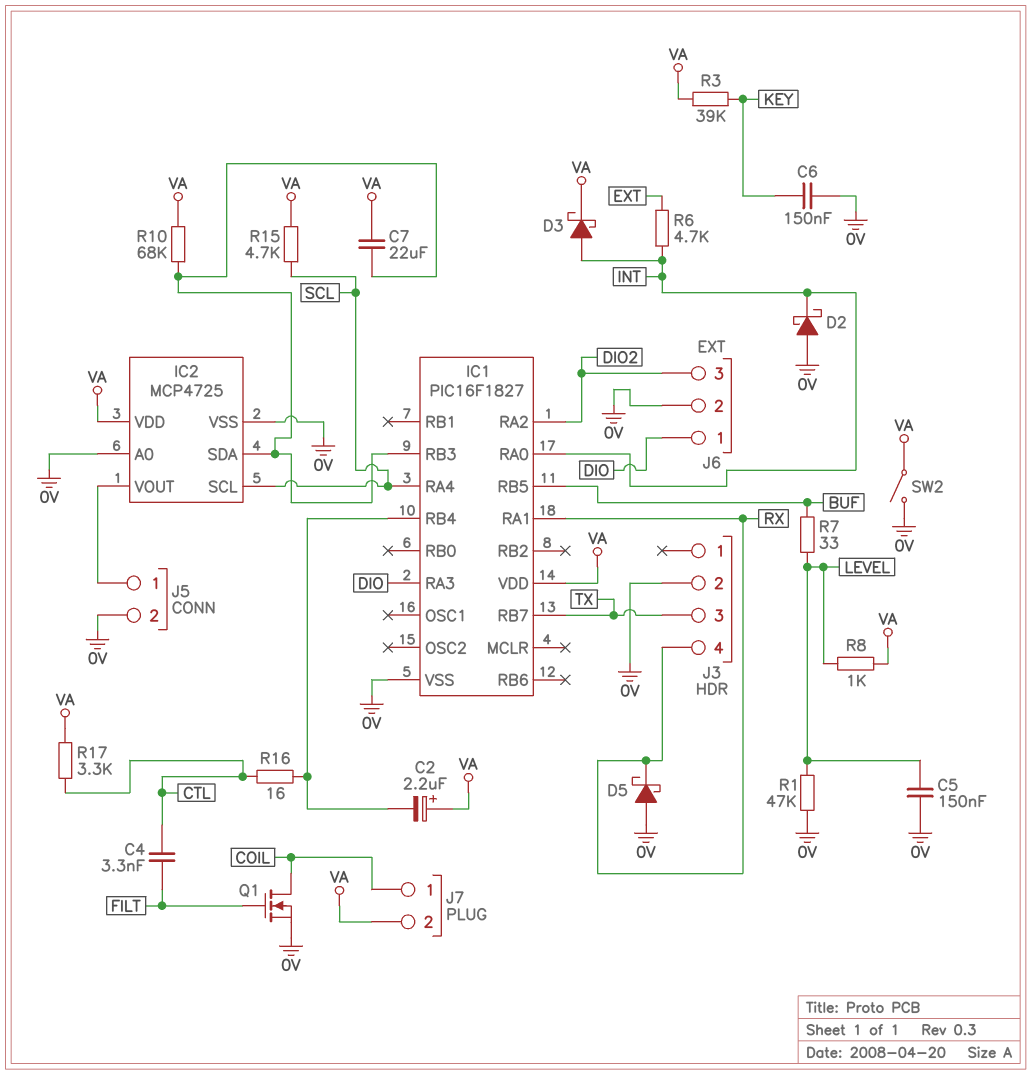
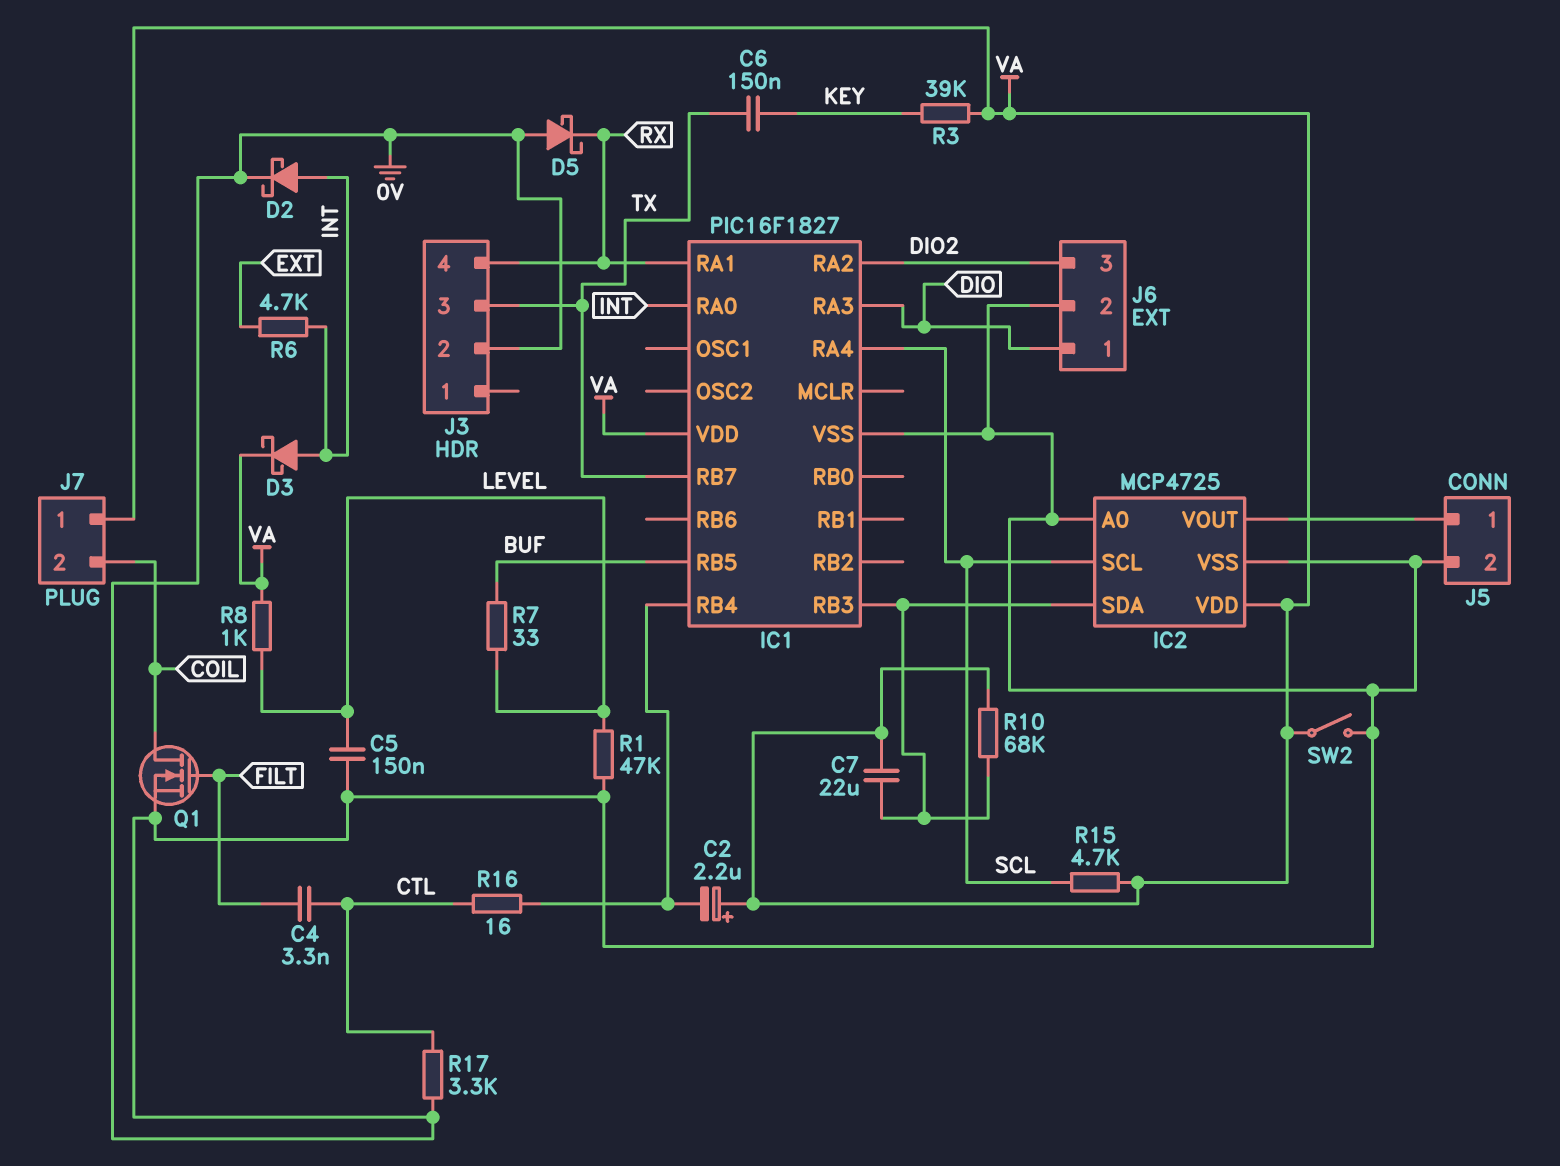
C6: 150nF (0V, KEY) -> 150nF (KEY, TX)
D2: schottky (A 0V, K INT) -> schottky (A INT, K 0V)
J7 pin 1: COIL -> VA
J7 pin 2: VA -> COIL
R17: 3.3k (CTL, VA) -> 3.3k (0V, CTL)

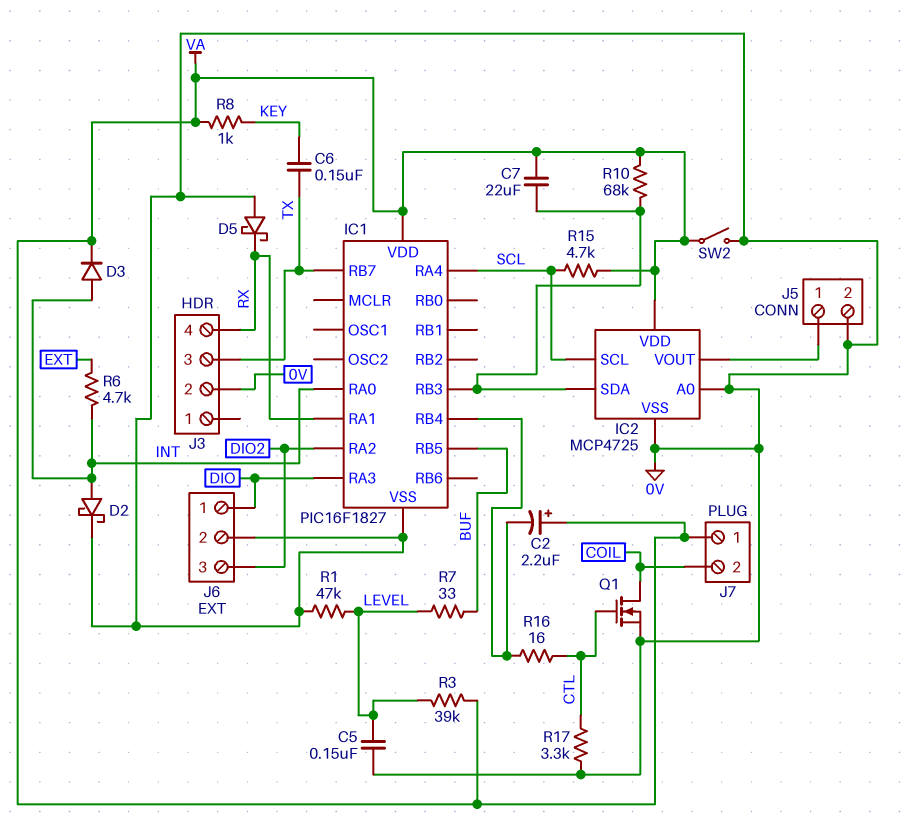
C4: 3.3nF (CTL, FILT) -> none
D3: schottky (A INT, K VA) -> diode (A INT, K VA)
Q1: NMOS (G FILT, D COIL, S 0V) -> NMOS (G CTL, D COIL, S 0V)
R3: 39k (KEY, VA) -> 39k (LEVEL, VA)
R8: 1k (LEVEL, VA) -> 1k (KEY, VA)

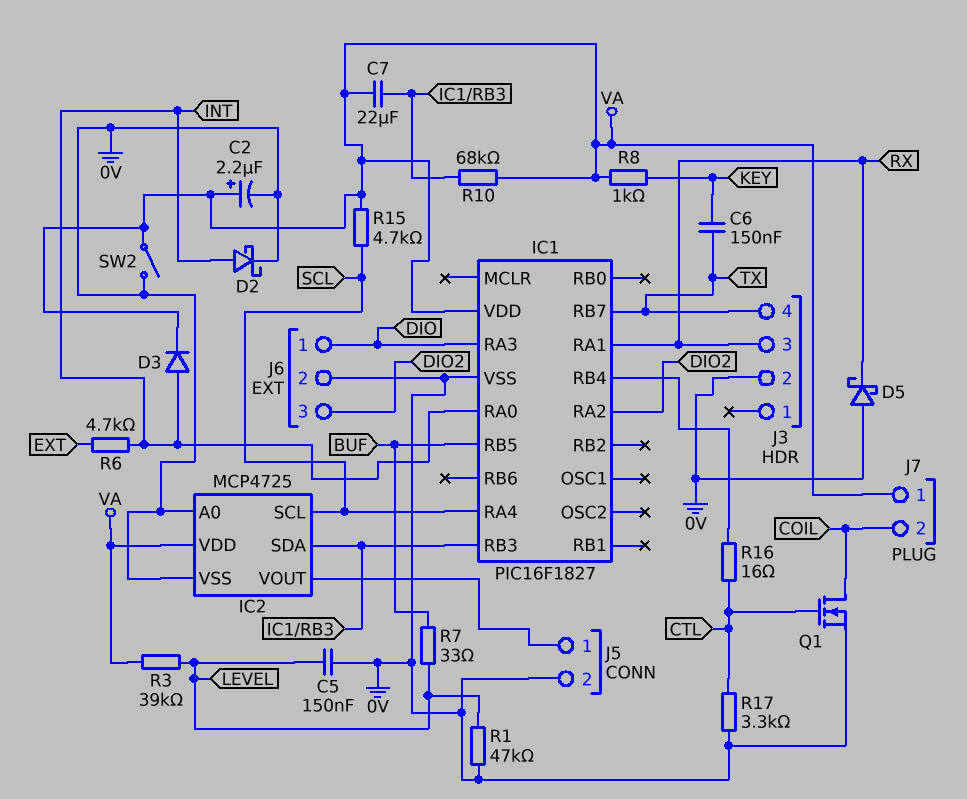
C2: 2.2uF (plus VA, minus IC1/RB4) -> 2.2uF (plus VA, minus 0V)
J3 pin 3: TX -> RX
J3 pin 4: RX -> TX

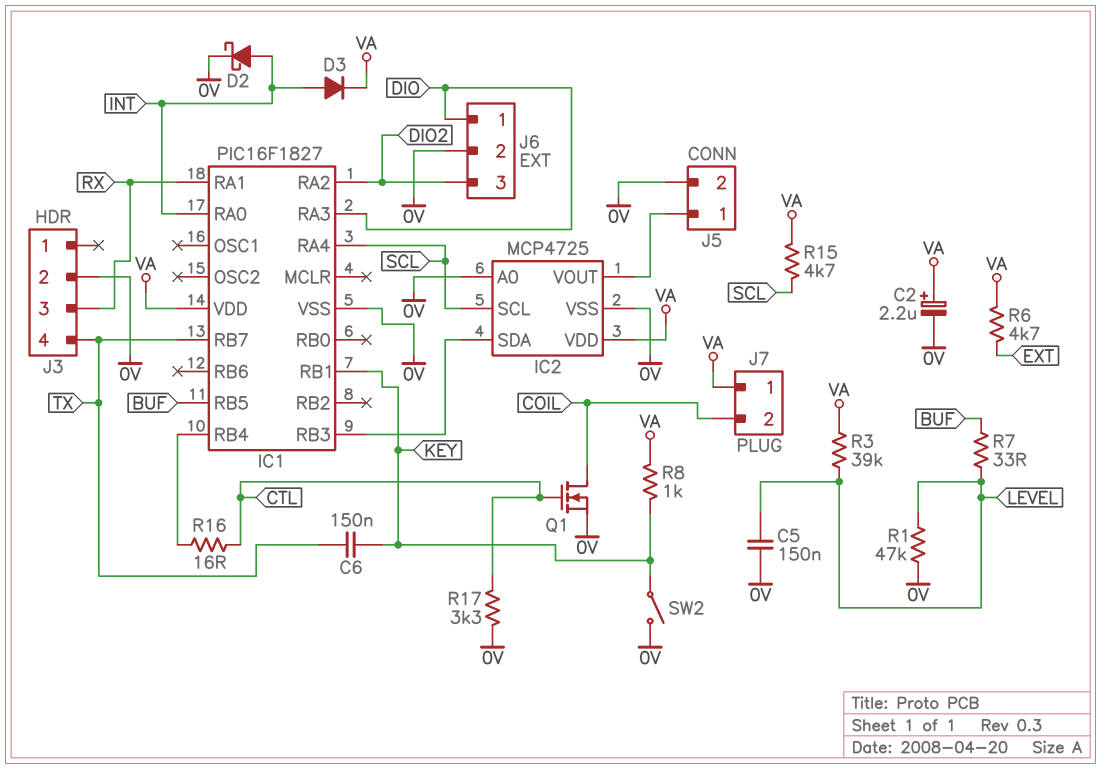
C7: 22uF (IC1/RB3, VA) -> none
D5: schottky (A 0V, K RX) -> none
IC1 pin RB1: none -> KEY
R6: 4.7k (EXT, INT) -> 4.7k (EXT, VA)
R10: 68k (IC1/RB3, VA) -> none
SW2: switch (0V, VA) -> switch (0V, KEY)

